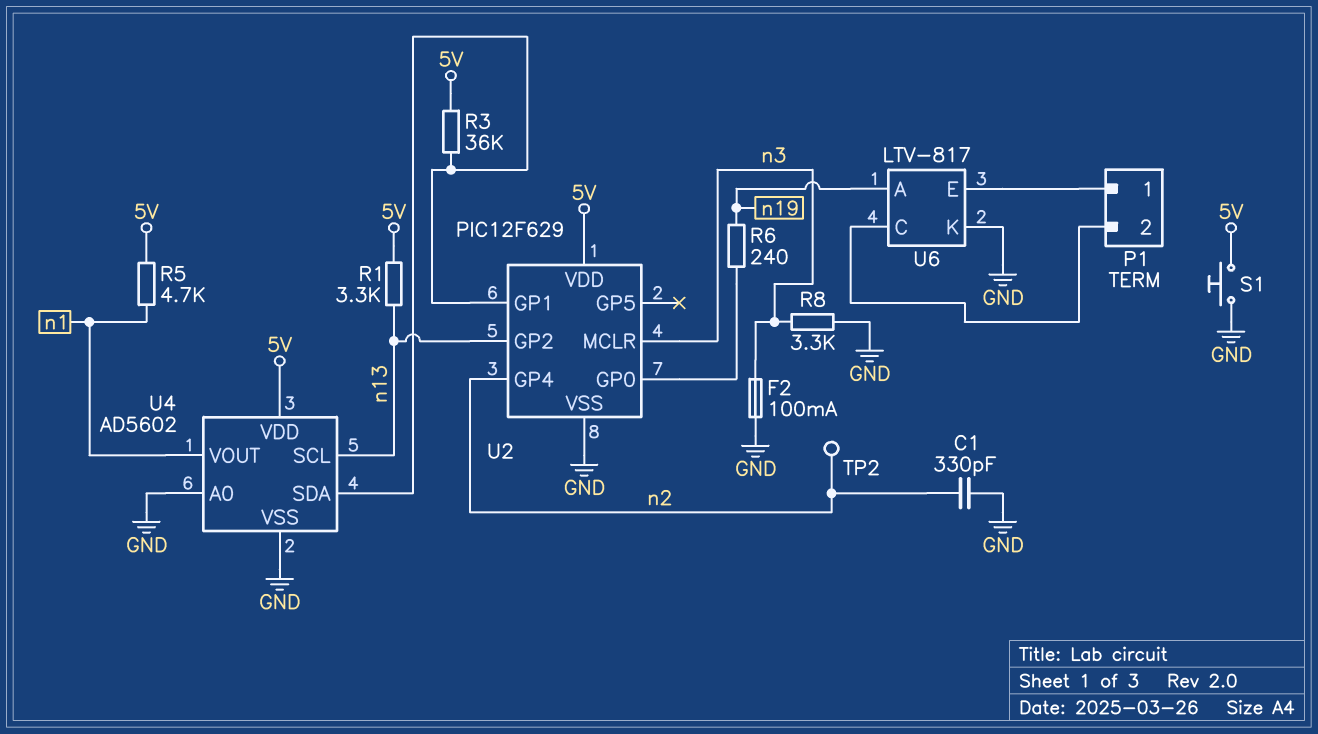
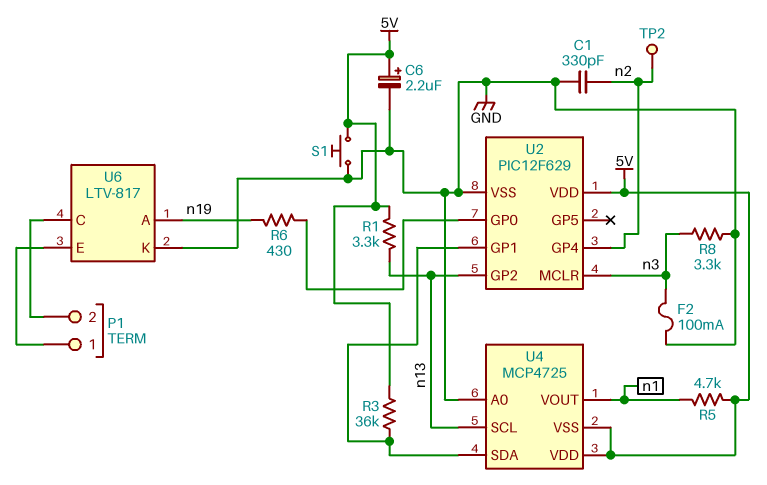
C6: none -> 2.2uF (plus 5V, minus GND)
R6: 240 (U2/GP0, n19) -> 430 (U2/GP0, n19)
U4: AD5602 -> MCP4725
U4 pin VSS: GND -> 5V

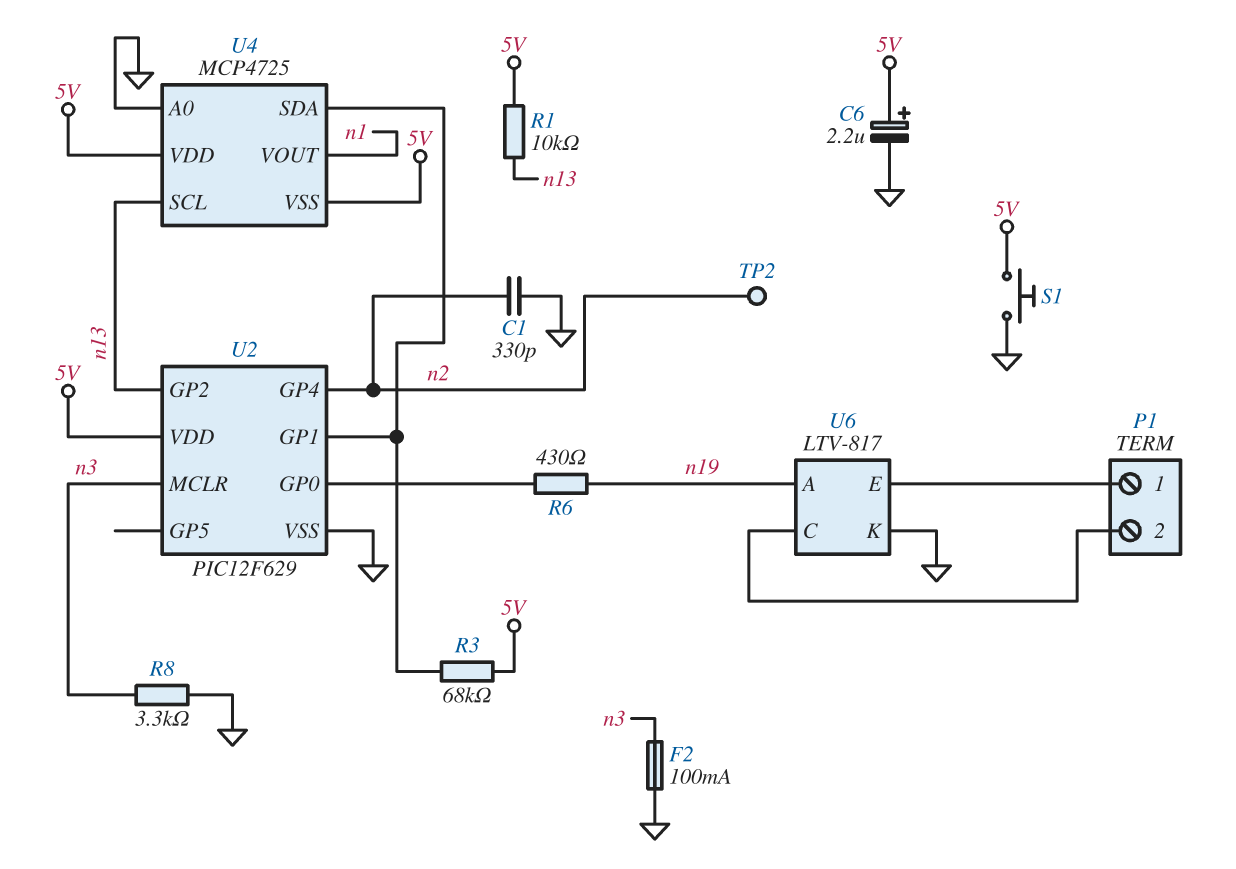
R1: 3.3k (5V, n13) -> 10k (5V, n13)
R3: 36k (5V, U2/GP1) -> 68k (5V, U2/GP1)
R5: 4.7k (5V, n1) -> none

